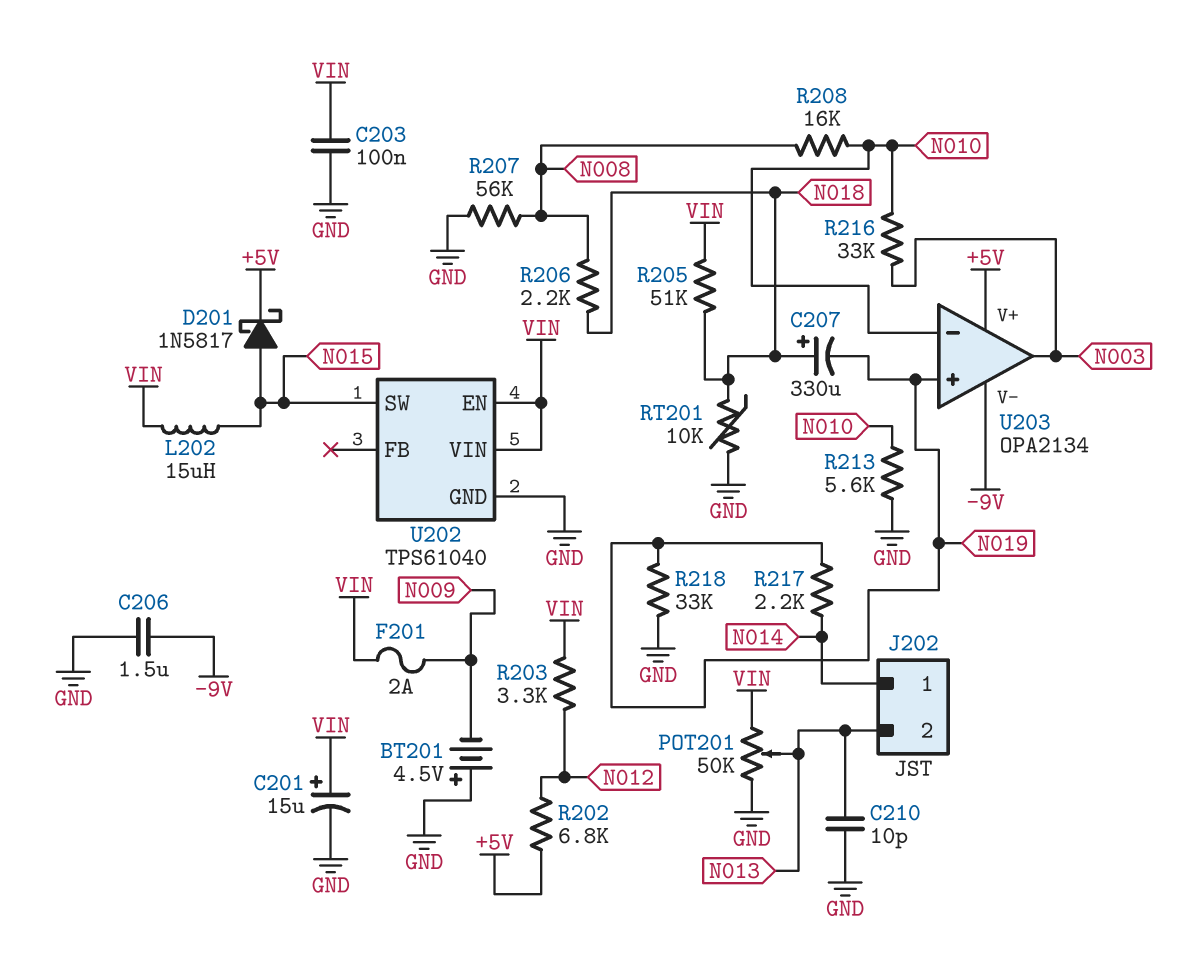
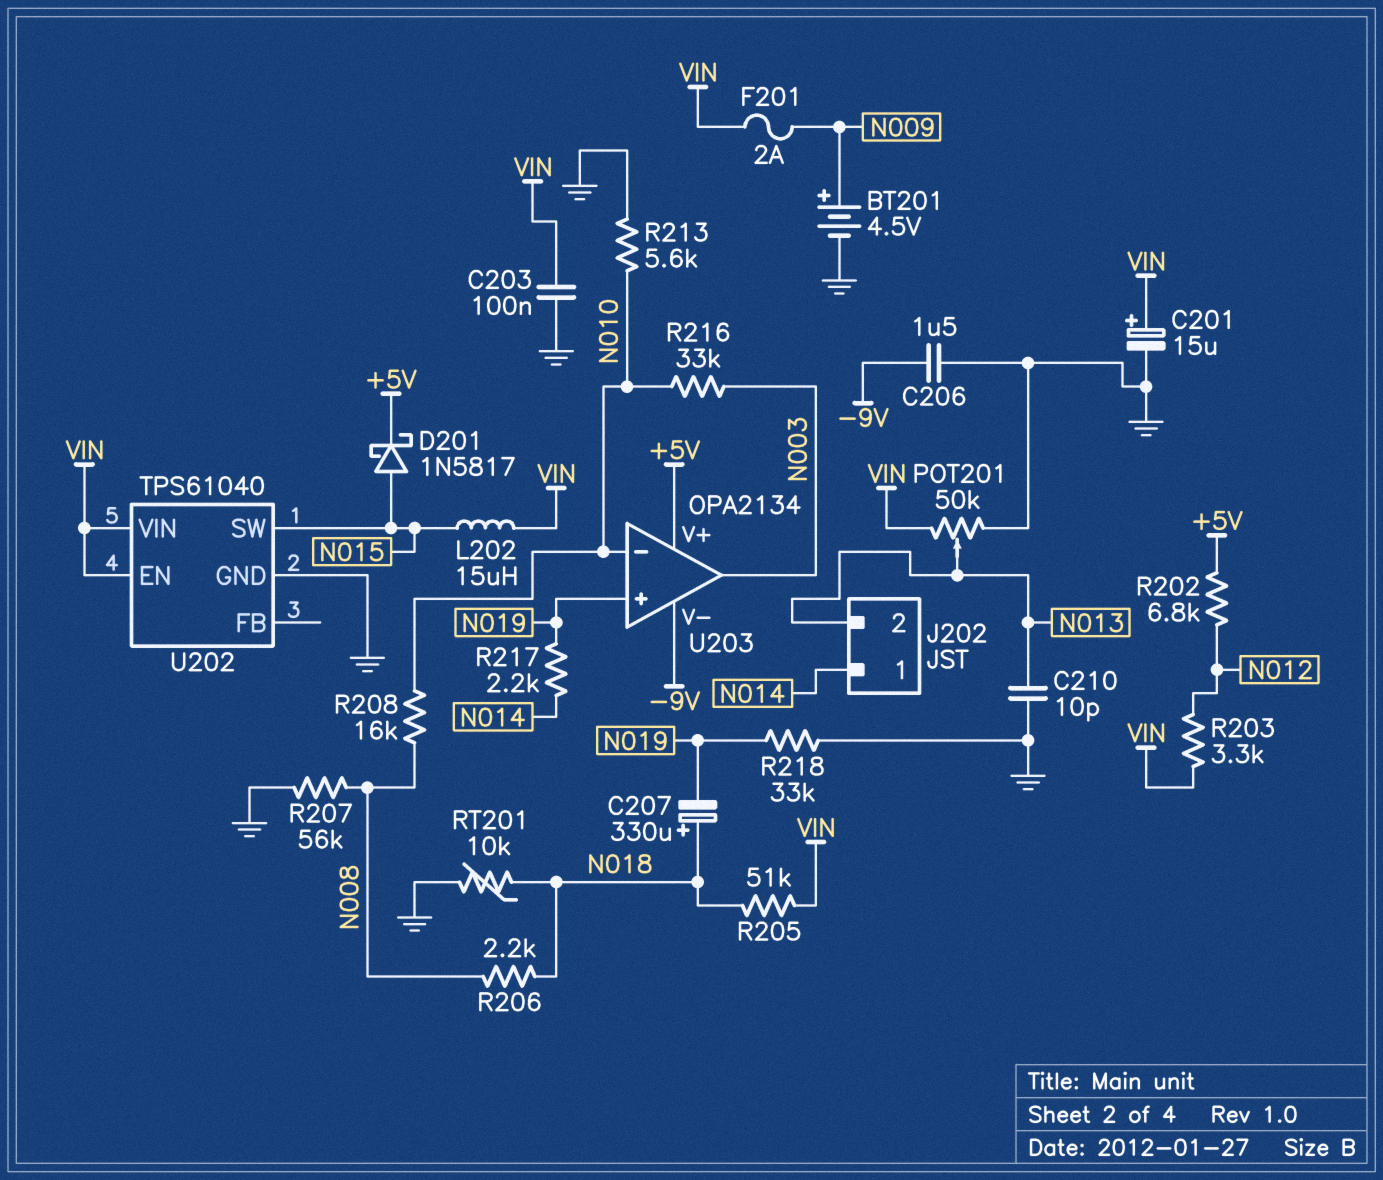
BT201: 4.5V (plus GND, minus N009) -> 4.5V (plus N009, minus GND)

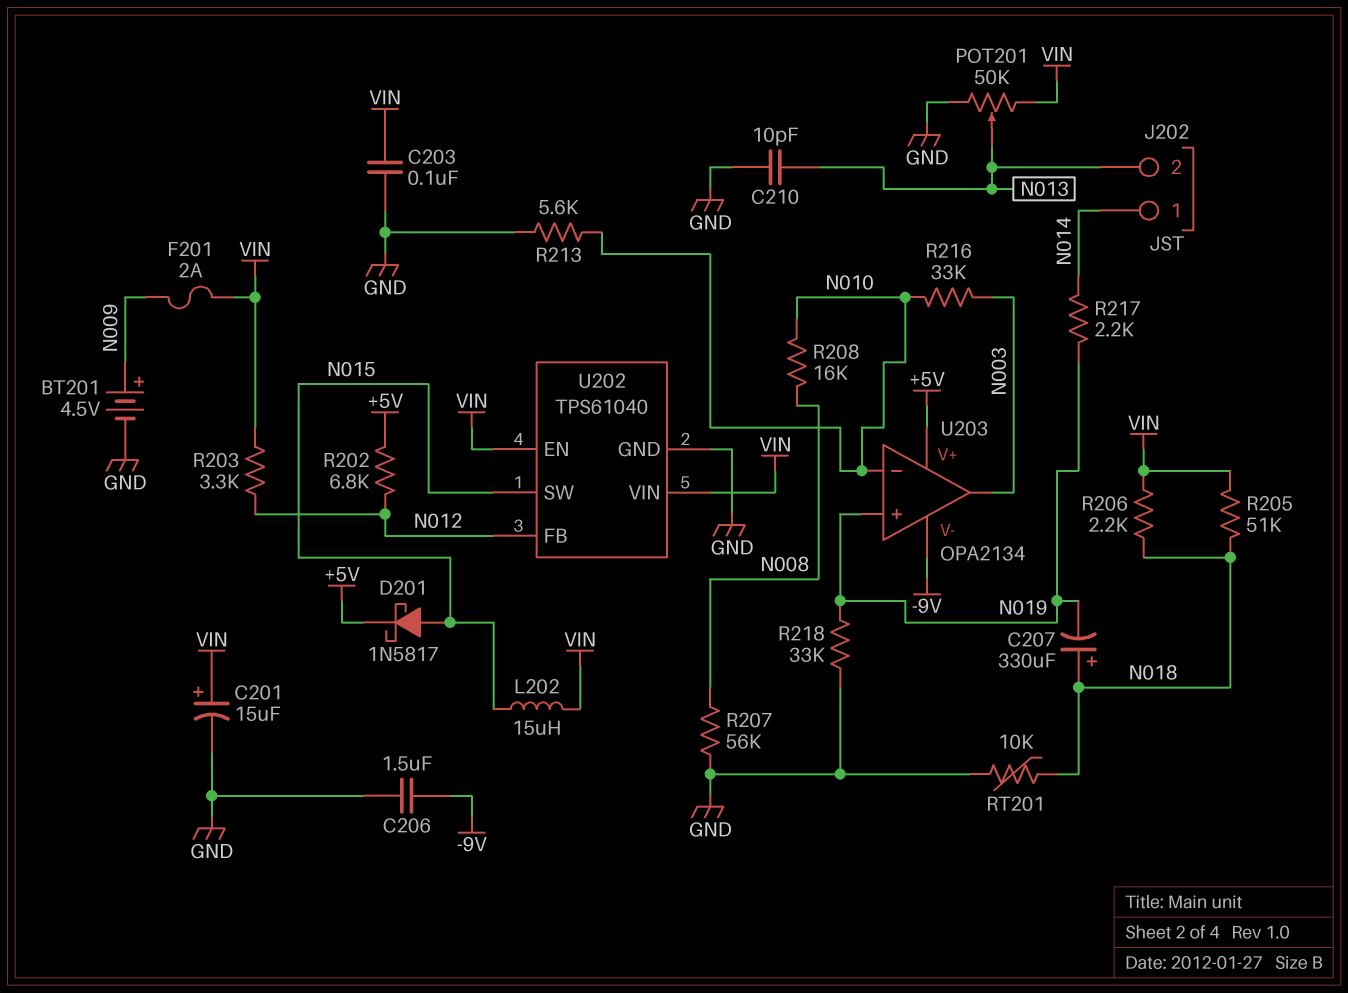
R206: 2.2k (N008, N018) -> 2.2k (N018, VIN)
U202 pin FB: none -> N012

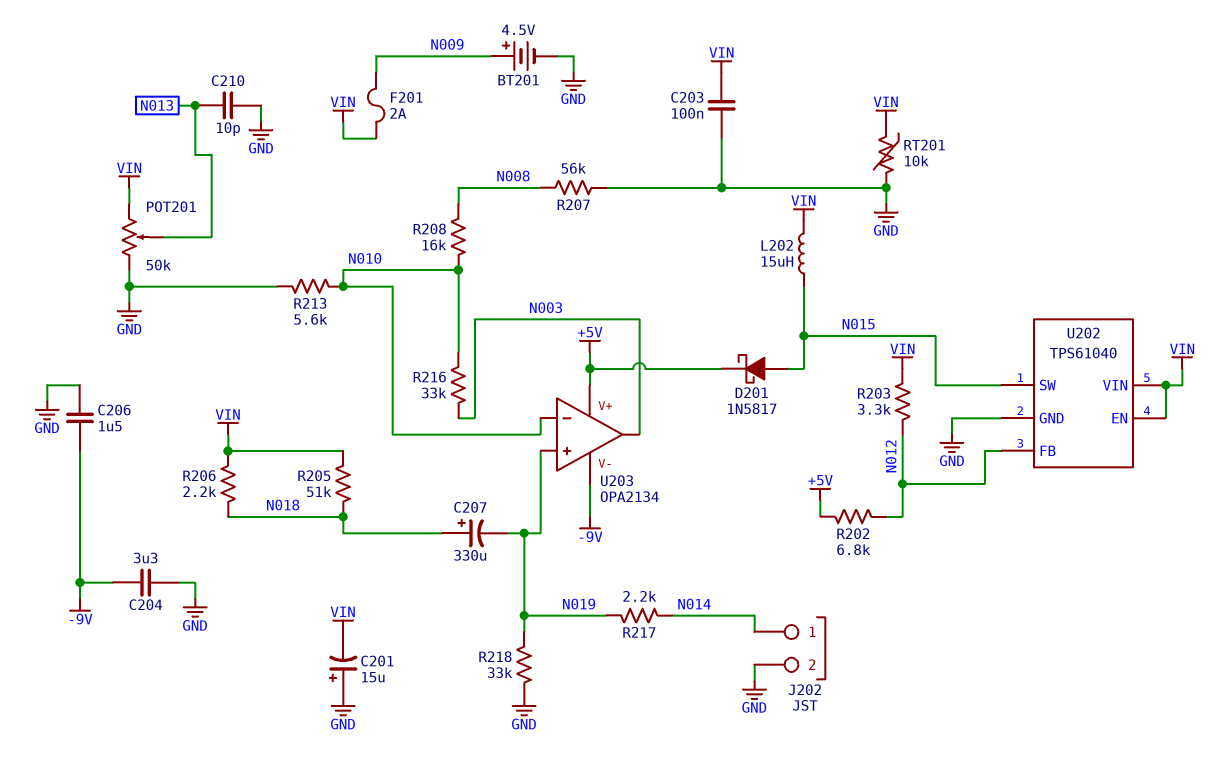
C201: 15uF (plus VIN, minus GND) -> 15uF (plus GND, minus VIN)
C204: none -> 3.3uF (-9V, GND)
J202 pin 2: N013 -> GND
RT201: 10k (GND, N018) -> 10k (GND, VIN)

